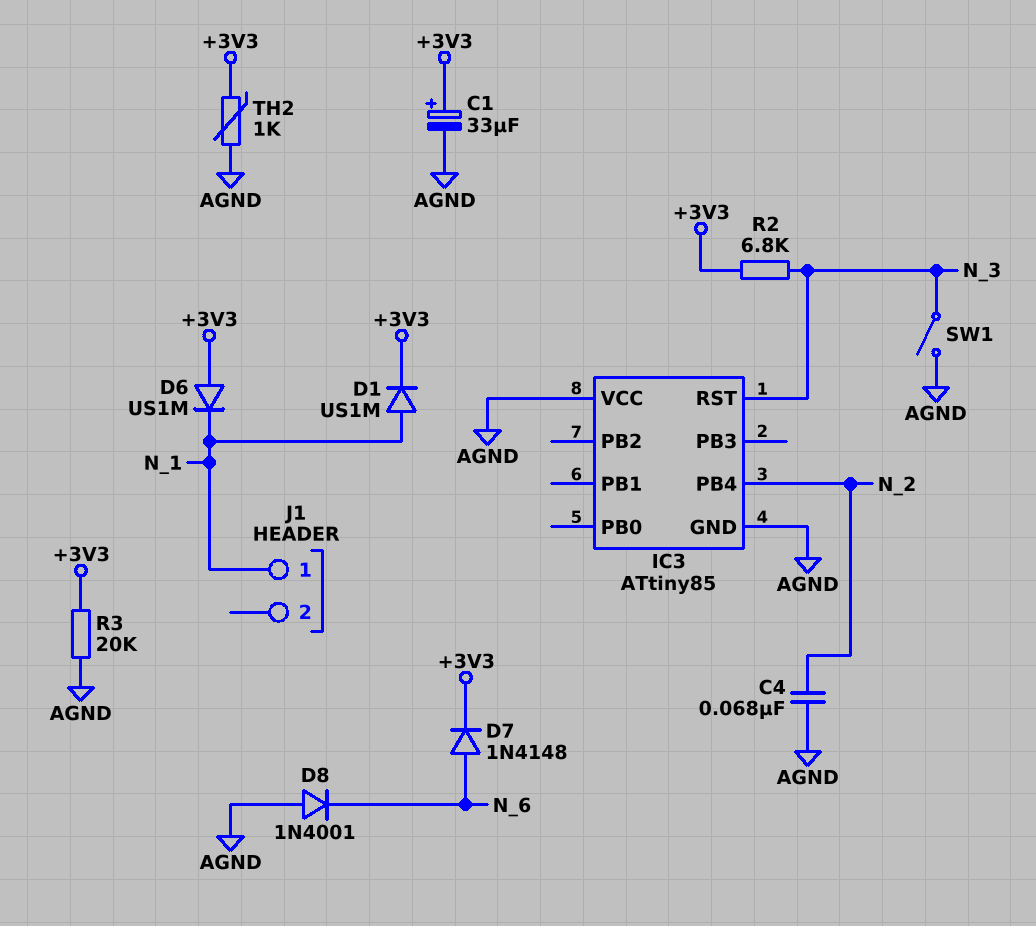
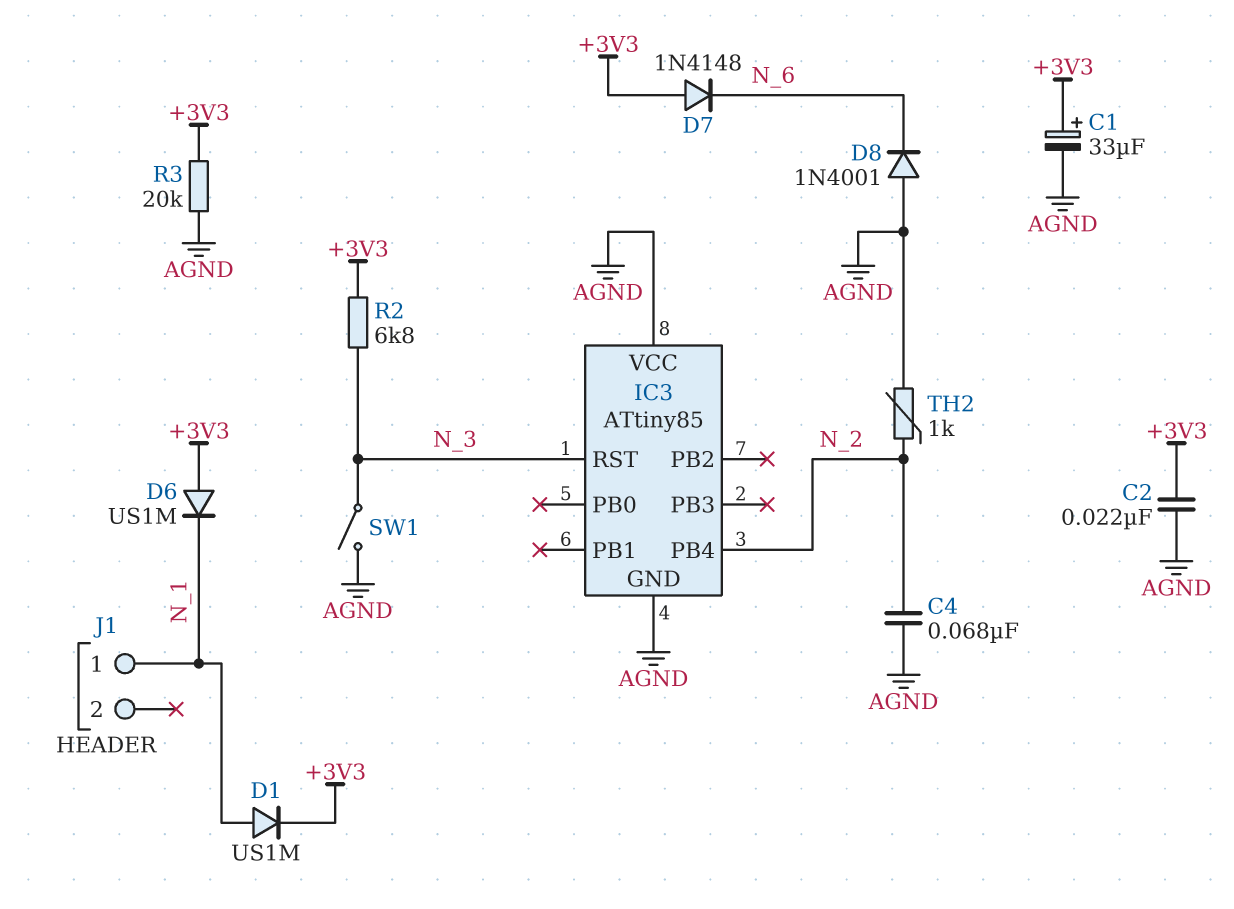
C2: none -> 22nF (+3V3, AGND)
D7: diode 1N4148 (A N_6, K +3V3) -> diode 1N4148 (A +3V3, K N_6)
TH2: 1k (+3V3, AGND) -> 1k (AGND, N_2)

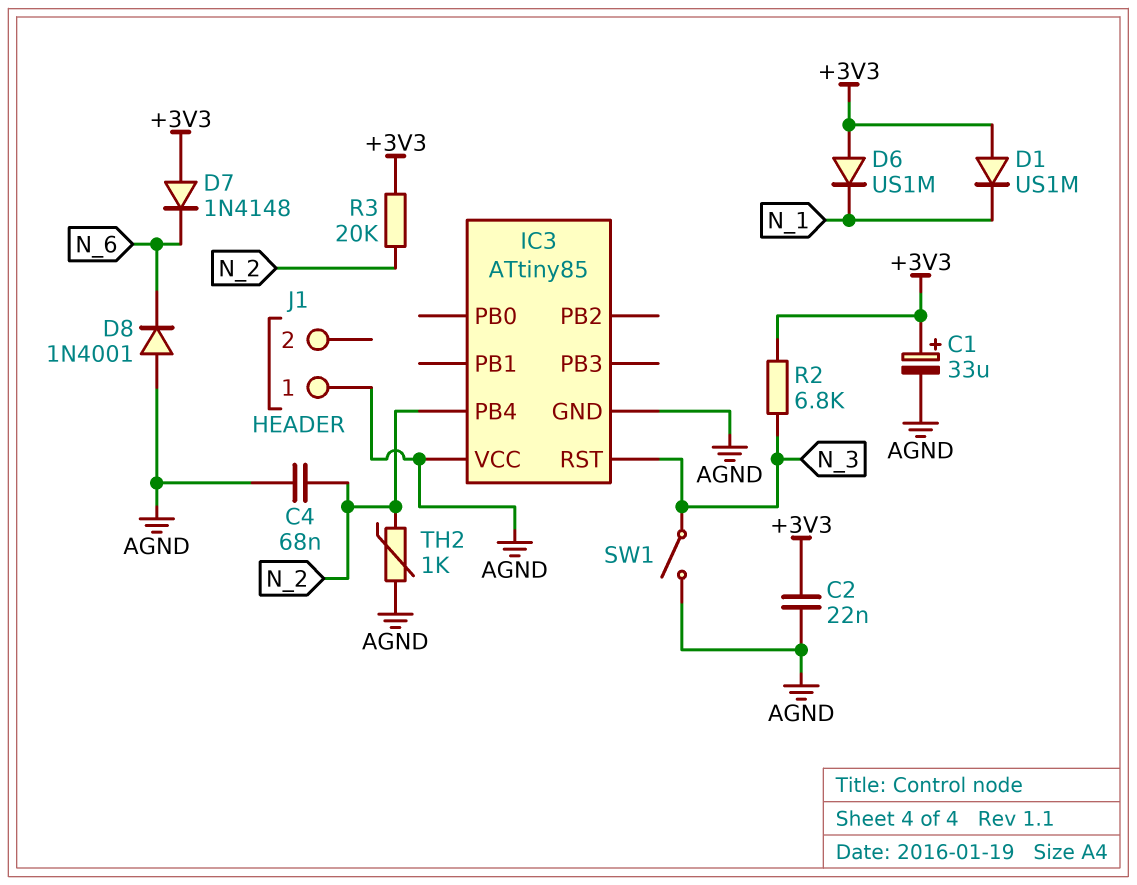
D1: diode US1M (A N_1, K +3V3) -> diode US1M (A +3V3, K N_1)
J1 pin 1: N_1 -> AGND
R3: 20k (+3V3, AGND) -> 20k (+3V3, N_2)

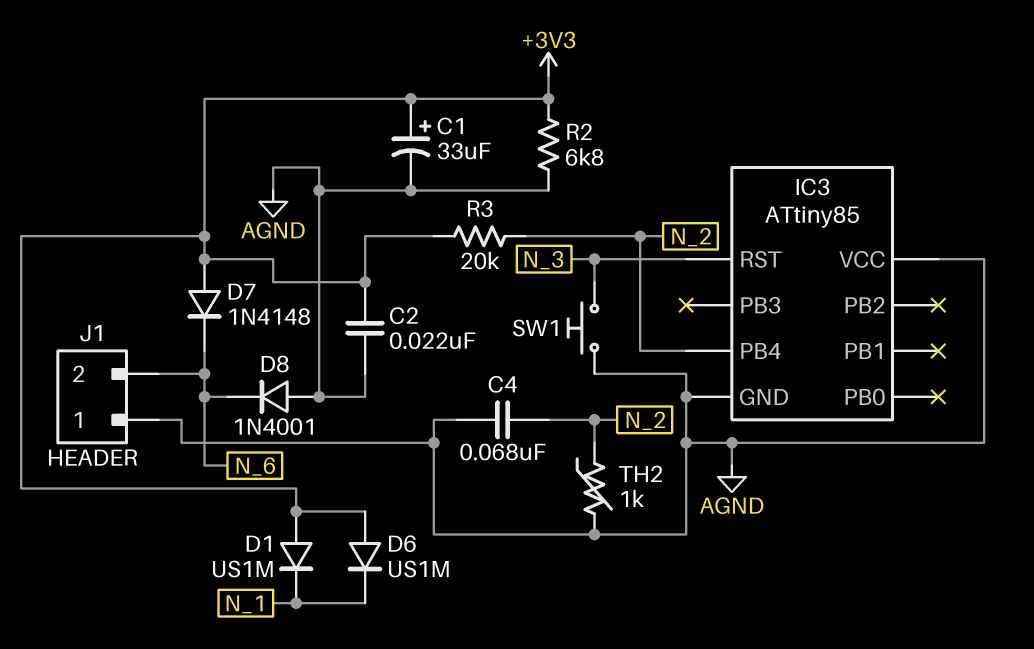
J1 pin 2: none -> N_6
R2: 6.8k (+3V3, N_3) -> 6.8k (+3V3, AGND)
SW1: switch (AGND, N_3) -> button (AGND, N_3)

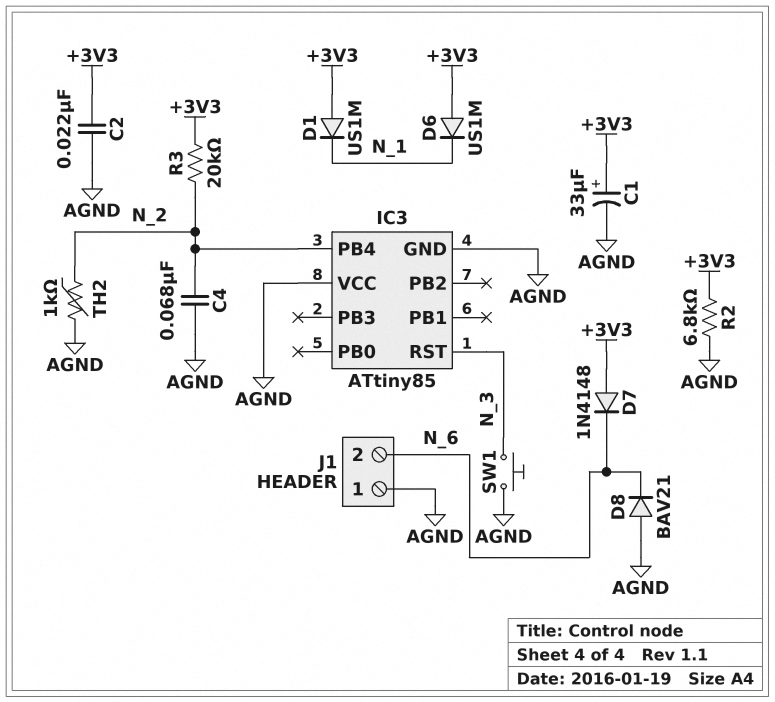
D8: diode 1N4001 (A AGND, K N_6) -> diode BAV21 (A AGND, K N_6)

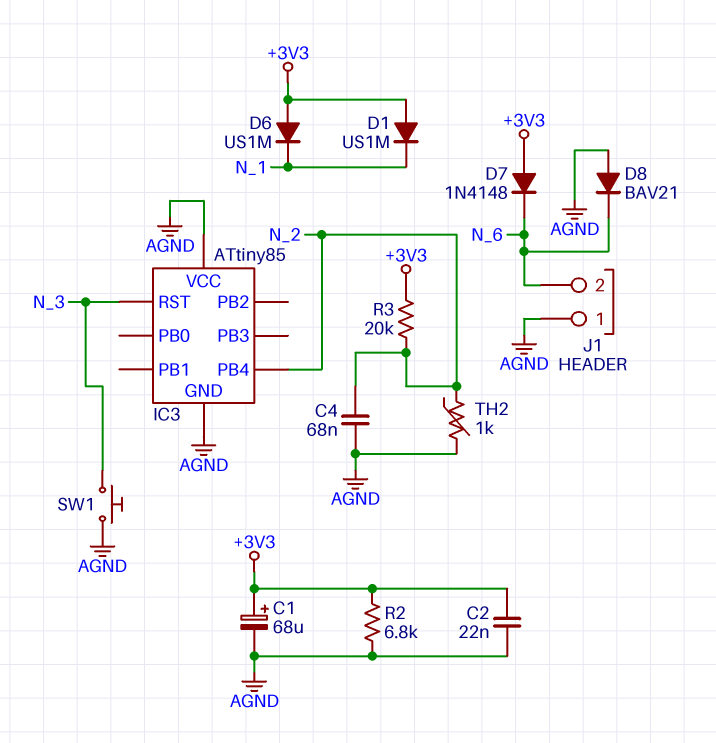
C1: 33uF (plus +3V3, minus AGND) -> 68uF (plus +3V3, minus AGND)

